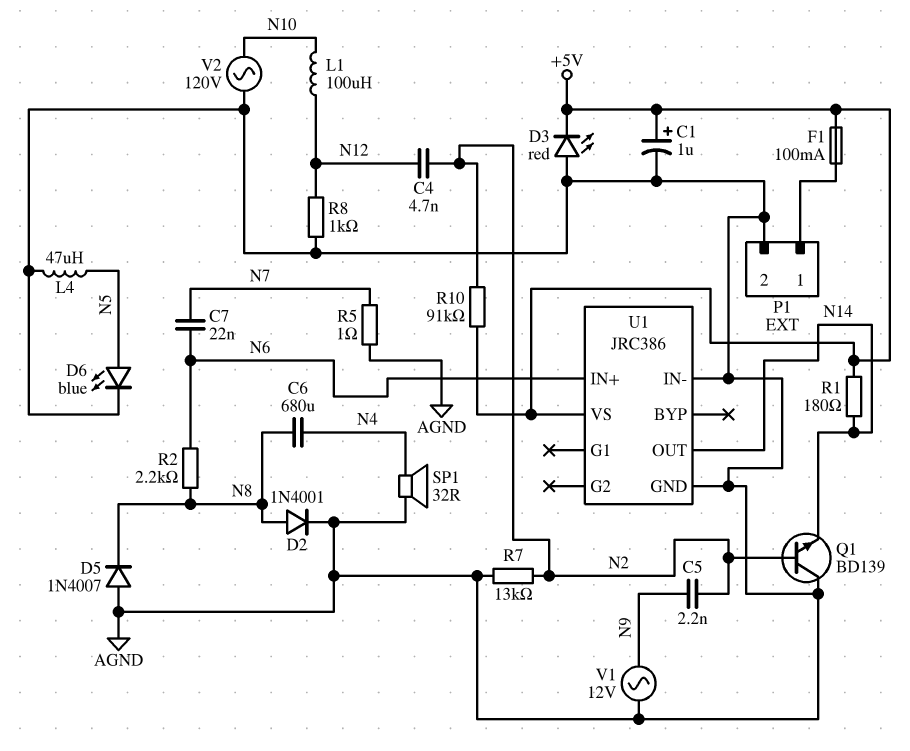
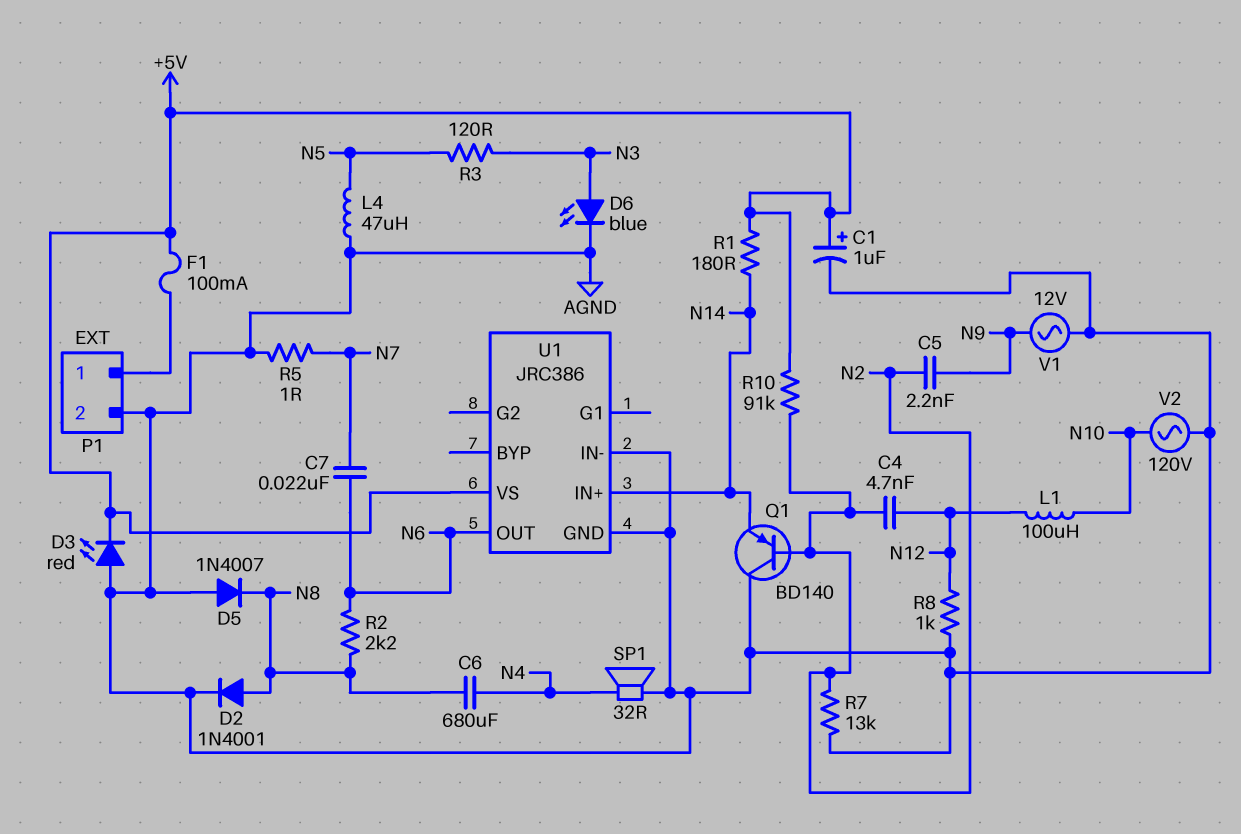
D6: LED blue (A N5, K AGND) -> LED blue (A N3, K AGND)
Q1: NPN BD139 (B N2, C AGND, E N14) -> PNP BD140 (B N2, C AGND, E N14)
R3: none -> 120 (N3, N5)
U1 pin IN+: N6 -> N14
U1 pin OUT: N14 -> N6

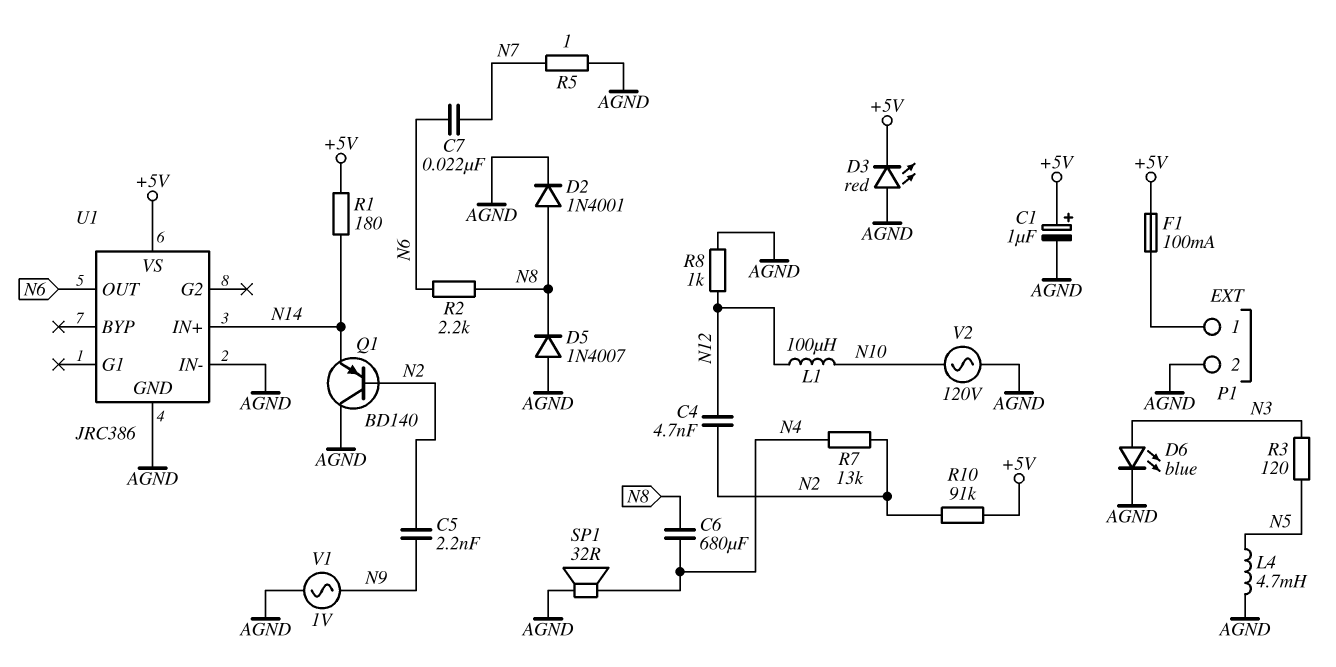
L4: 47uH (AGND, N5) -> 4.7mH (AGND, N5)
R7: 13k (AGND, N2) -> 13k (N2, N4)
V1: AC 12V (AGND, N9) -> AC 1V (AGND, N9)

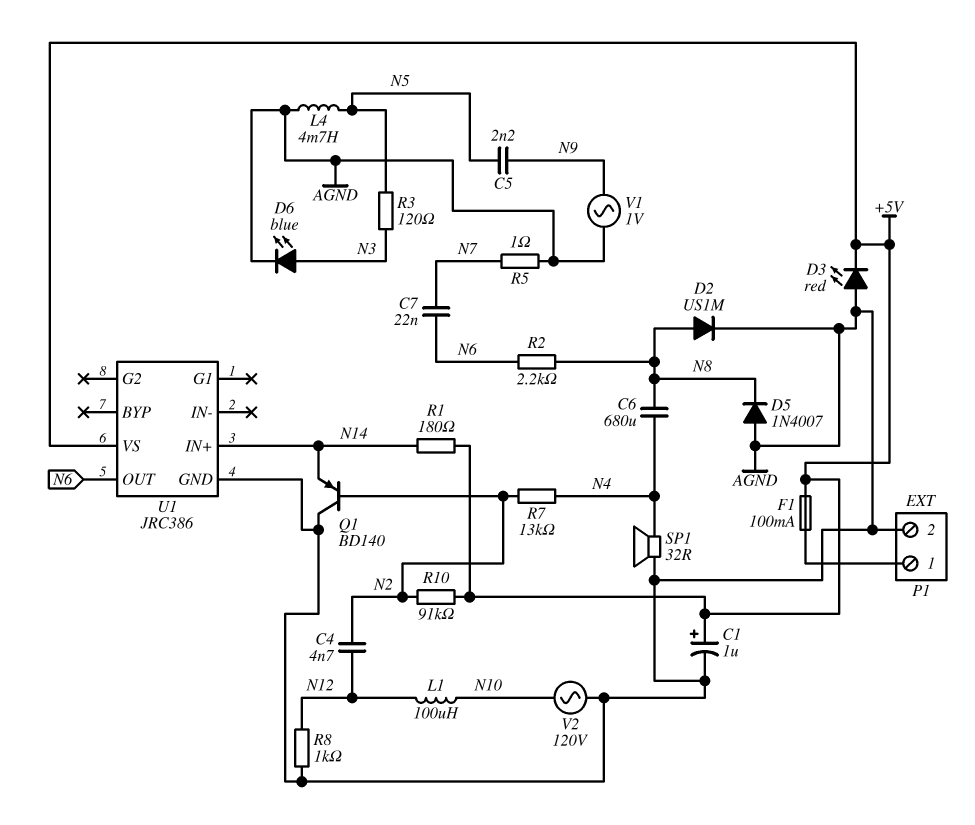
C5: 2.2nF (N2, N9) -> 2.2nF (N5, N9)
D2: diode 1N4001 (A N8, K AGND) -> diode US1M (A N8, K AGND)
U1 pin IN-: AGND -> none

